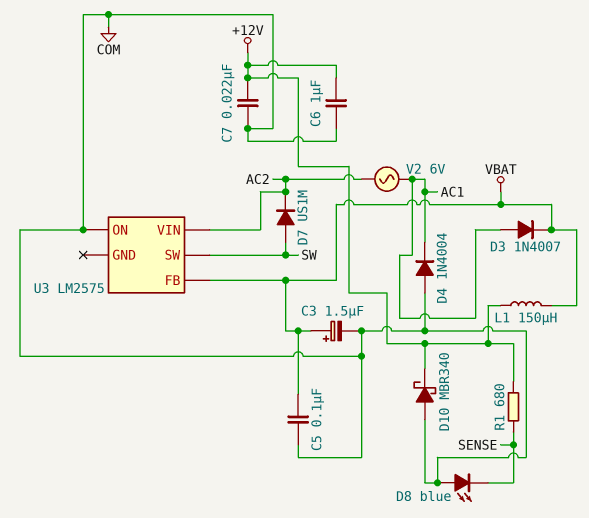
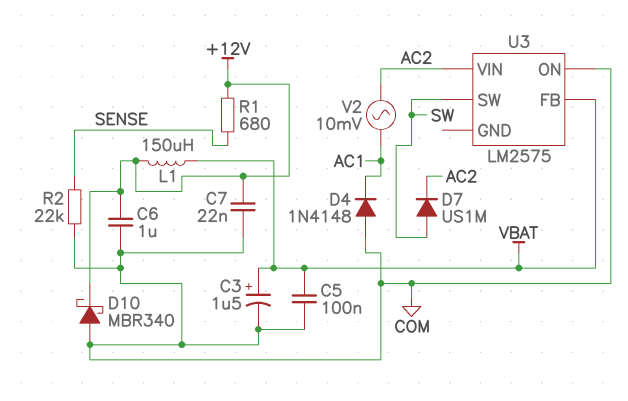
D3: diode 1N4007 (A AC1, K VBAT) -> none
D4: diode 1N4004 (A COM, K AC1) -> diode 1N4148 (A COM, K AC1)
D8: LED blue (A COM, K SENSE) -> none
R2: none -> 22k (COM, SENSE)
V2: AC 6V (AC1, AC2) -> AC 10mV (AC1, AC2)

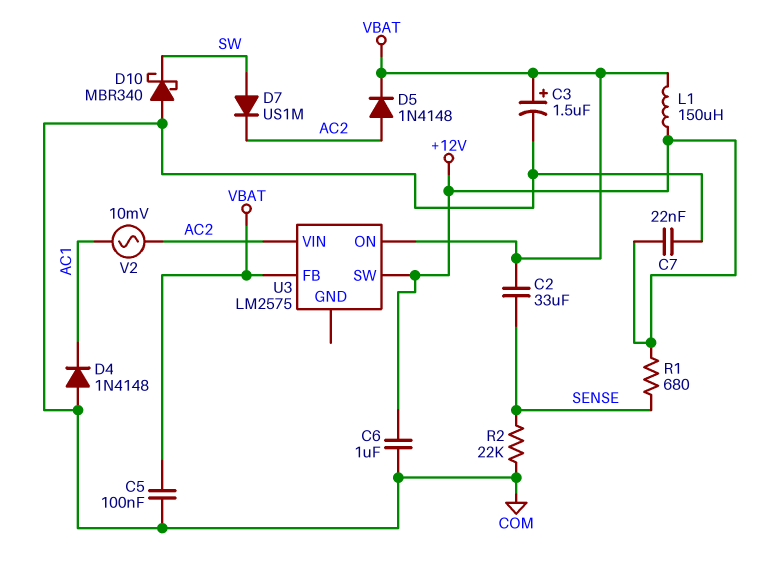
C2: none -> 33uF (SENSE, VBAT)
D5: none -> diode 1N4148 (A AC2, K VBAT)
D10: schottky MBR340 (A COM, K +12V) -> schottky MBR340 (A COM, K SW)
U3 pin ON: COM -> VBAT
U3 pin SW: SW -> +12V

